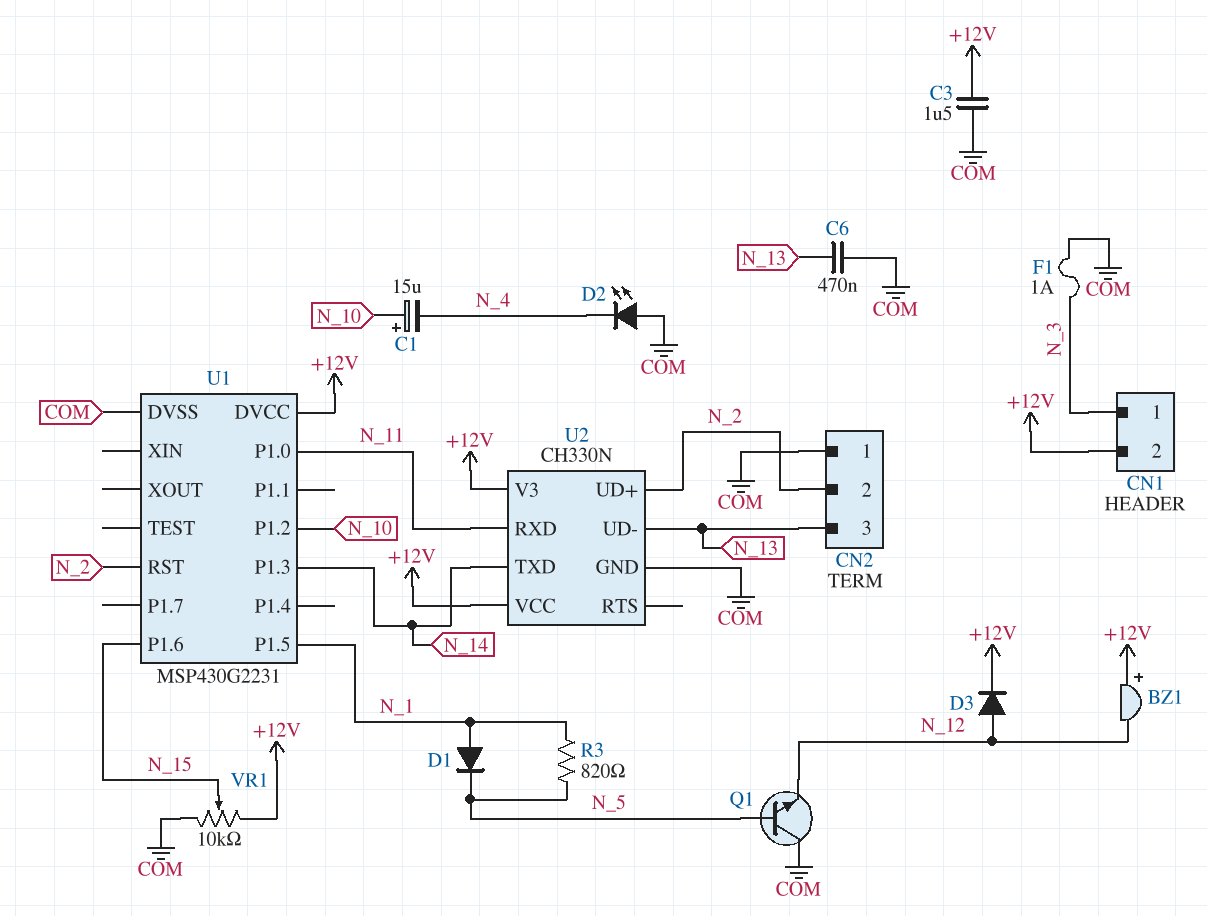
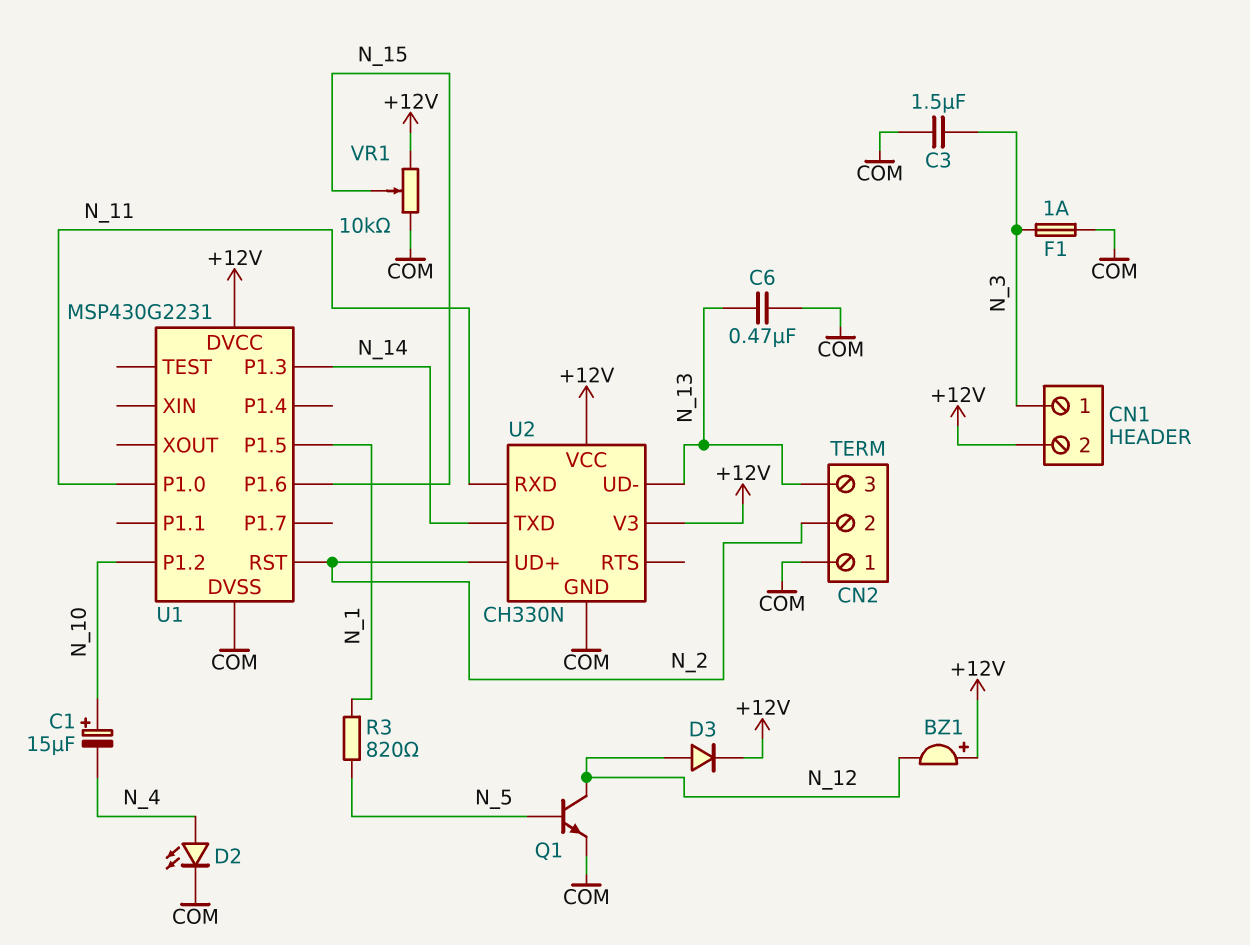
C3: 1.5uF (+12V, COM) -> 1.5uF (COM, N_3)
D1: diode (A N_1, K N_5) -> none
D2: LED (A COM, K N_4) -> LED (A N_4, K COM)
Q1: NPN (B N_5, C COM, E N_12) -> NPN (B N_5, C N_12, E COM)

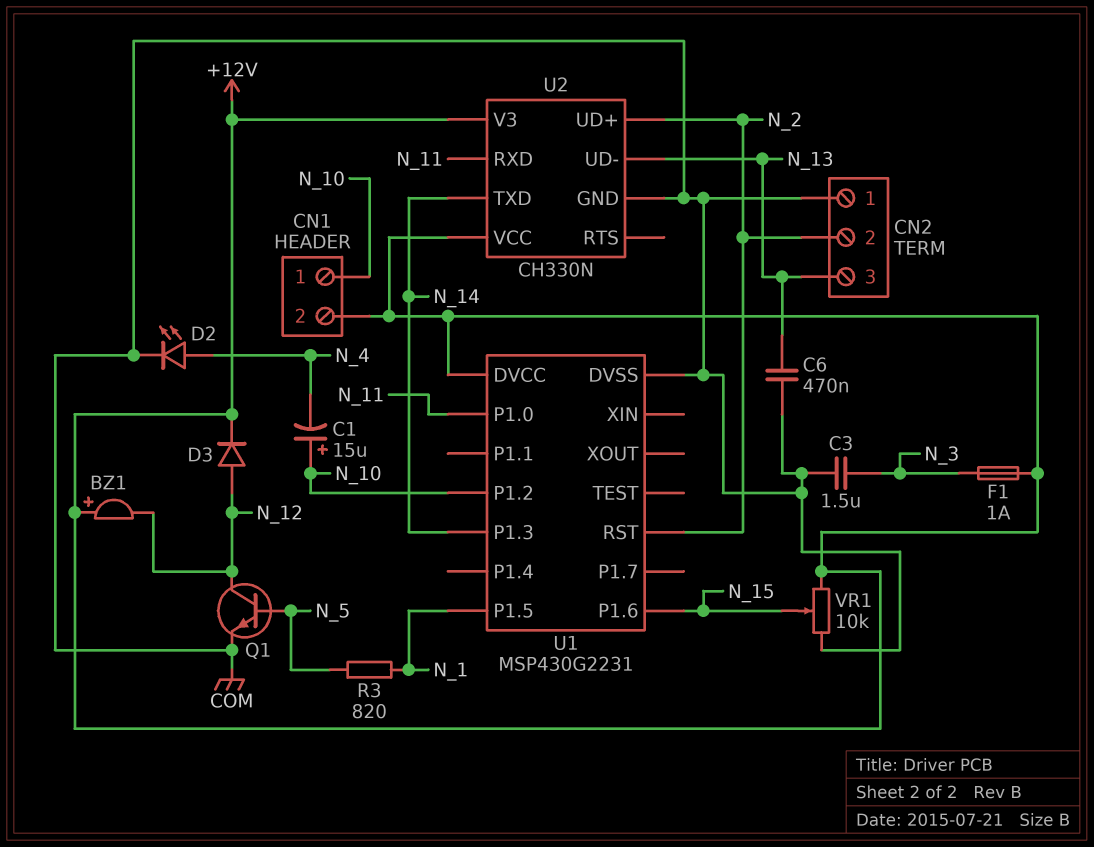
CN1 pin 1: N_3 -> N_10
F1: 1A (COM, N_3) -> 1A (+12V, N_3)

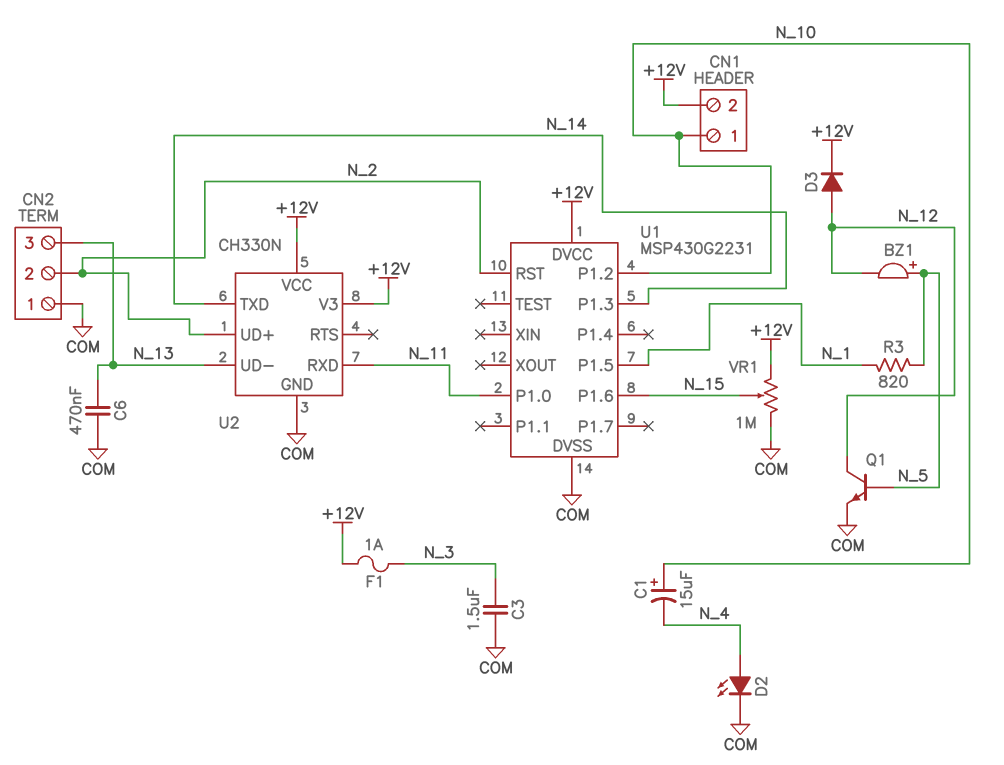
BZ1: buzzer (plus +12V, minus N_12) -> buzzer (plus N_5, minus N_12)
VR1: 10k (+12V, COM, wiper N_15) -> 1M (+12V, COM, wiper N_15)

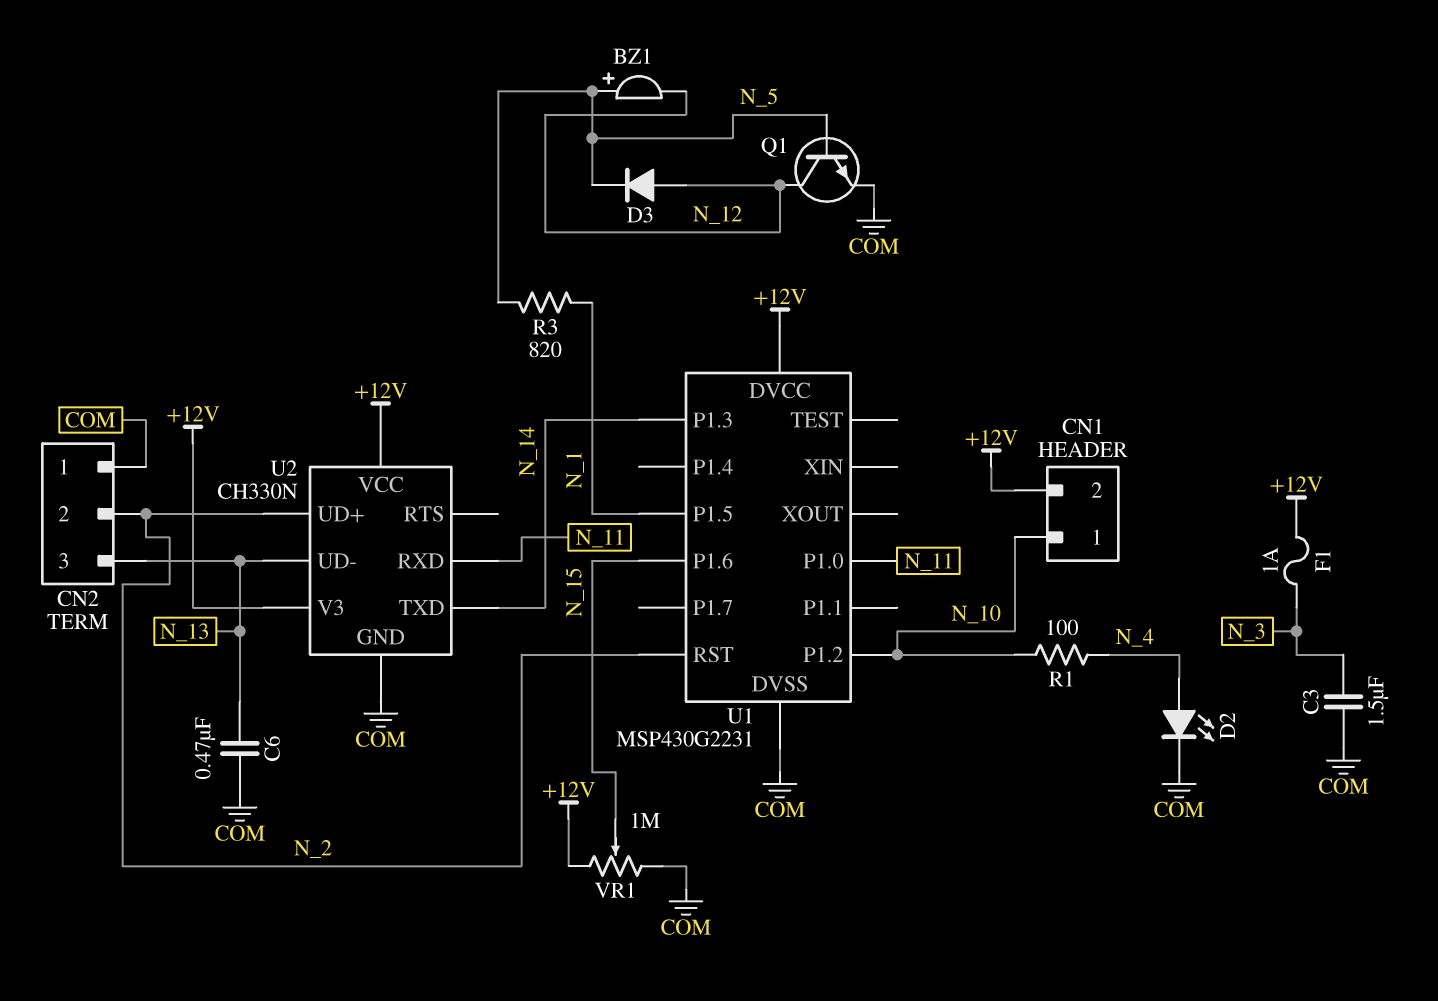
C1: 15uF (plus N_10, minus N_4) -> none
D3: diode (A N_12, K +12V) -> diode (A N_12, K N_5)
R1: none -> 100 (N_4, N_10)

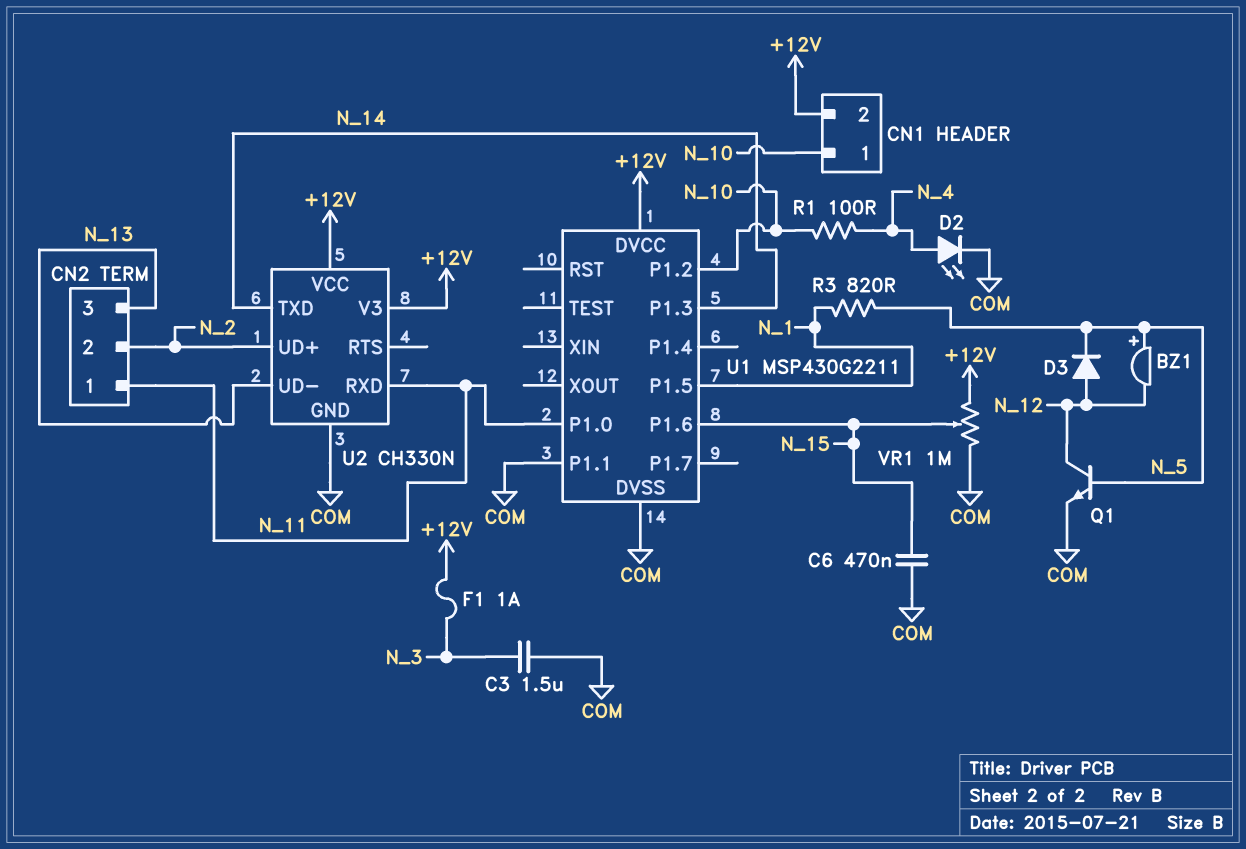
C6: 470nF (COM, N_13) -> 470nF (COM, N_15)
CN2 pin 1: COM -> N_11
U1: MSP430G2231 -> MSP430G2211
U1 pin P1.1: none -> COM
U1 pin RST: N_2 -> none

